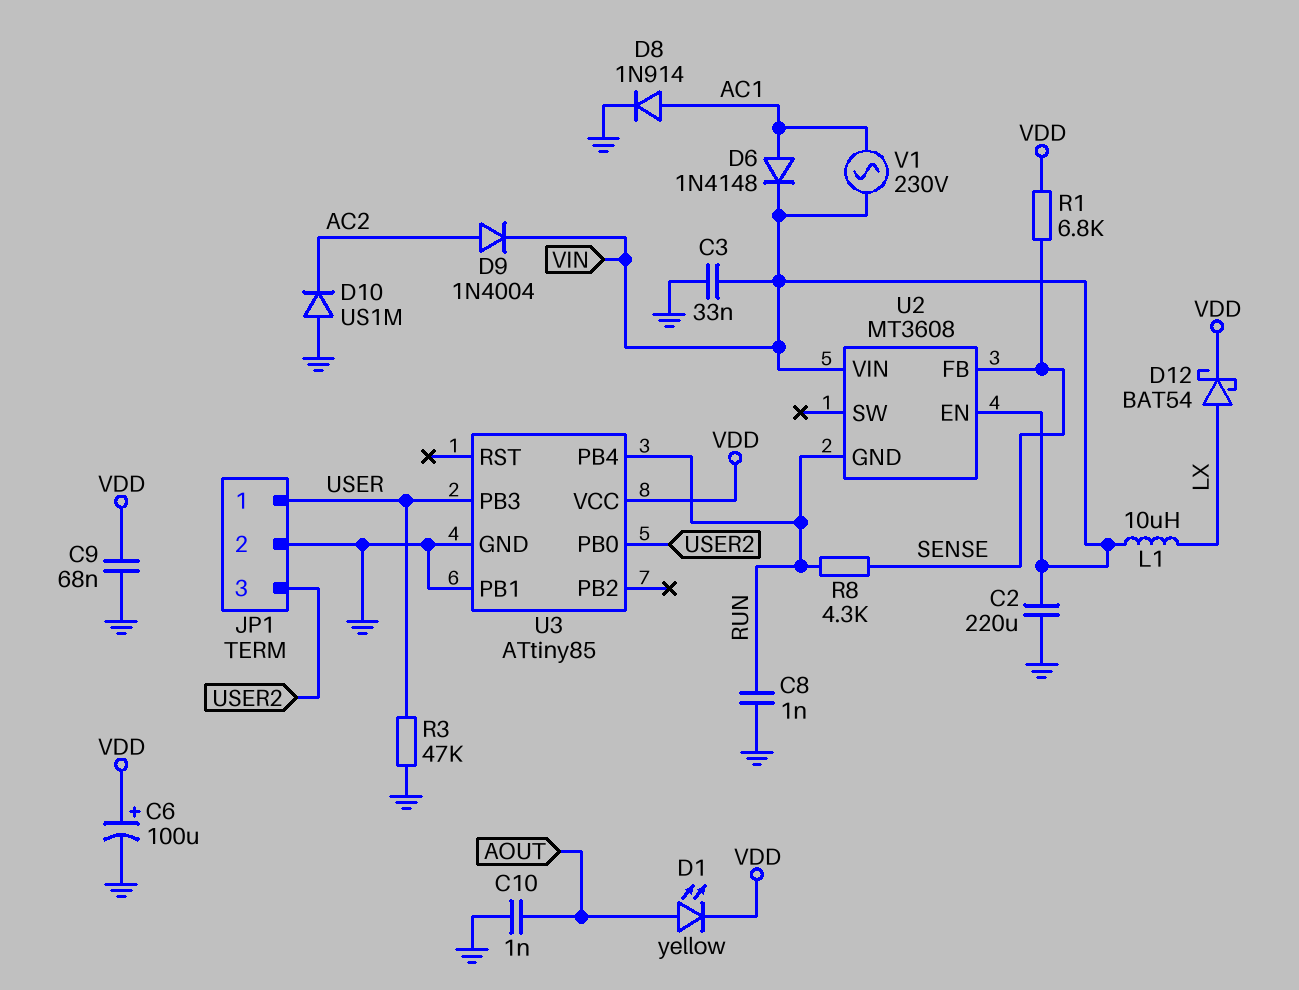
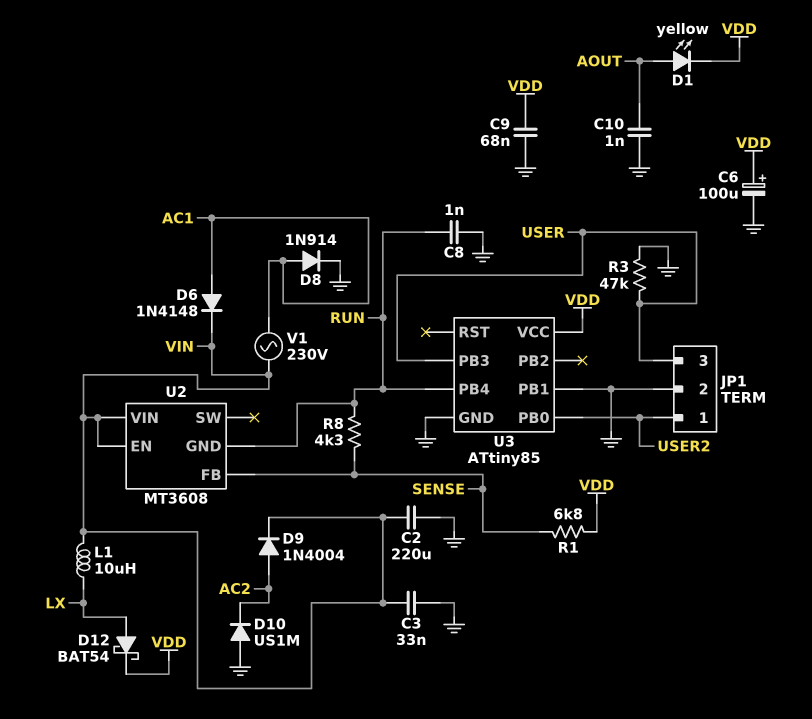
JP1 pin 1: USER -> USER2
JP1 pin 3: USER2 -> USER

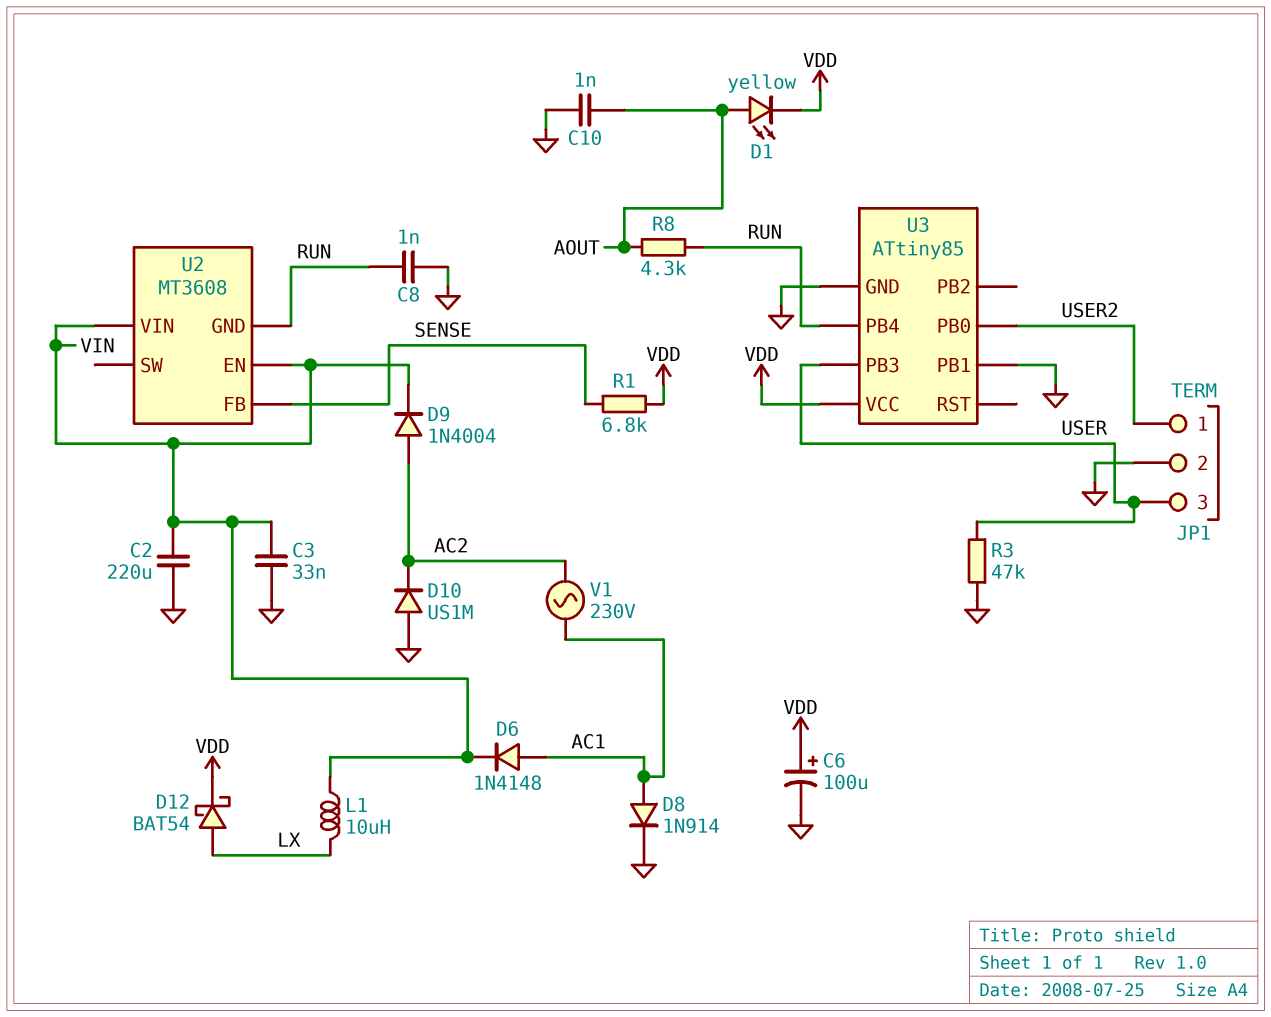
C9: 68nF (GND, VDD) -> none
R8: 4.3k (RUN, SENSE) -> 4.3k (AOUT, RUN)
V1: AC 230V (AC1, VIN) -> AC 230V (AC1, AC2)

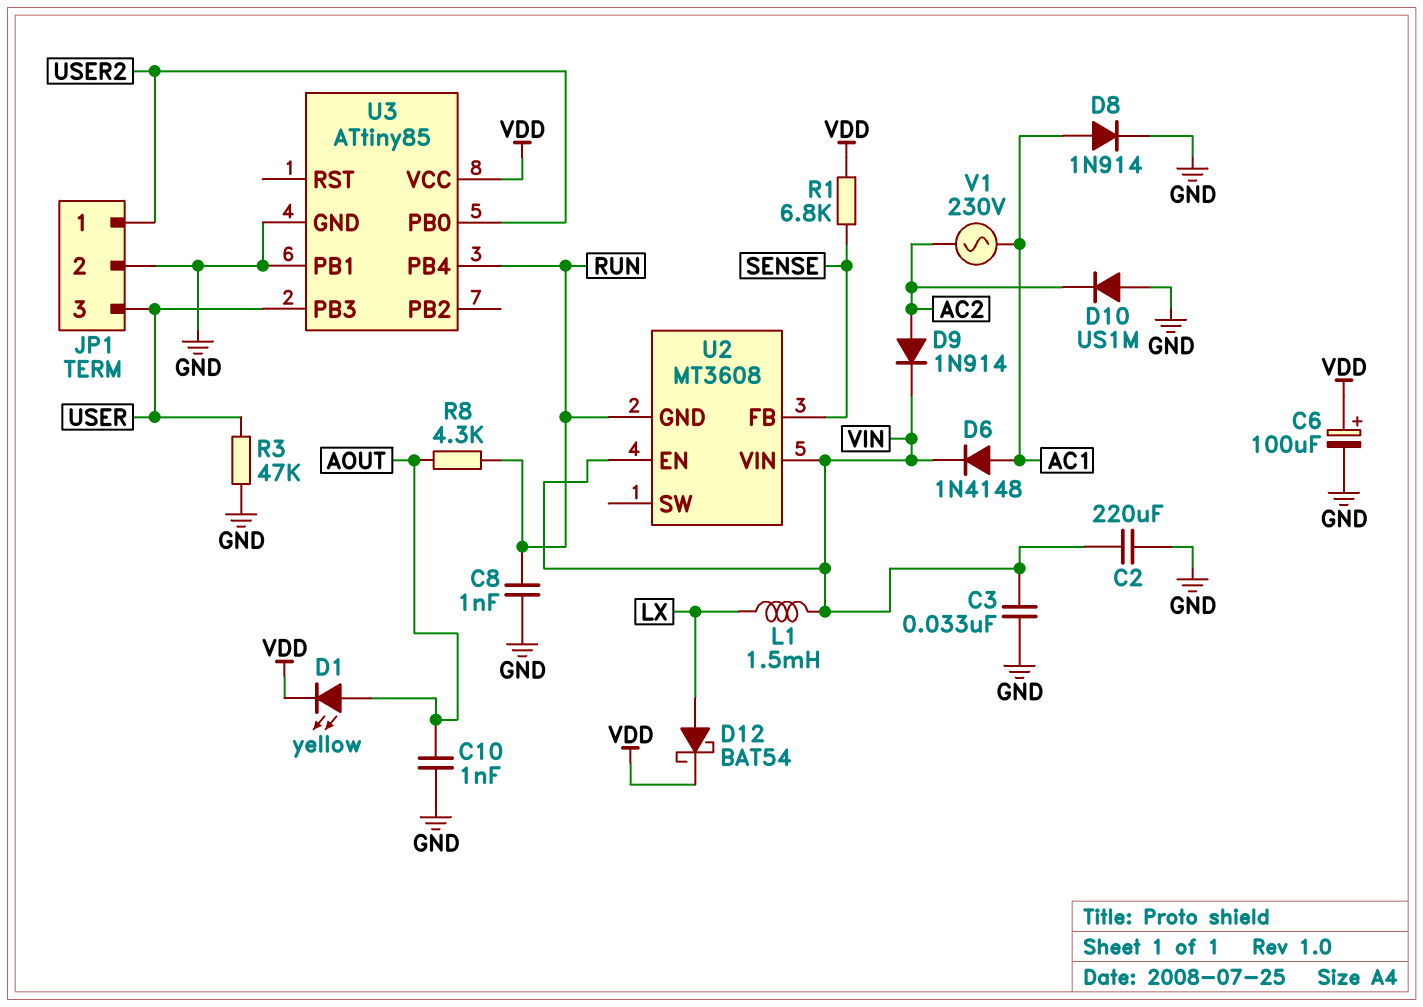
D9: diode 1N4004 (A AC2, K VIN) -> diode 1N914 (A AC2, K VIN)
L1: 10uH (LX, VIN) -> 1.5mH (LX, VIN)

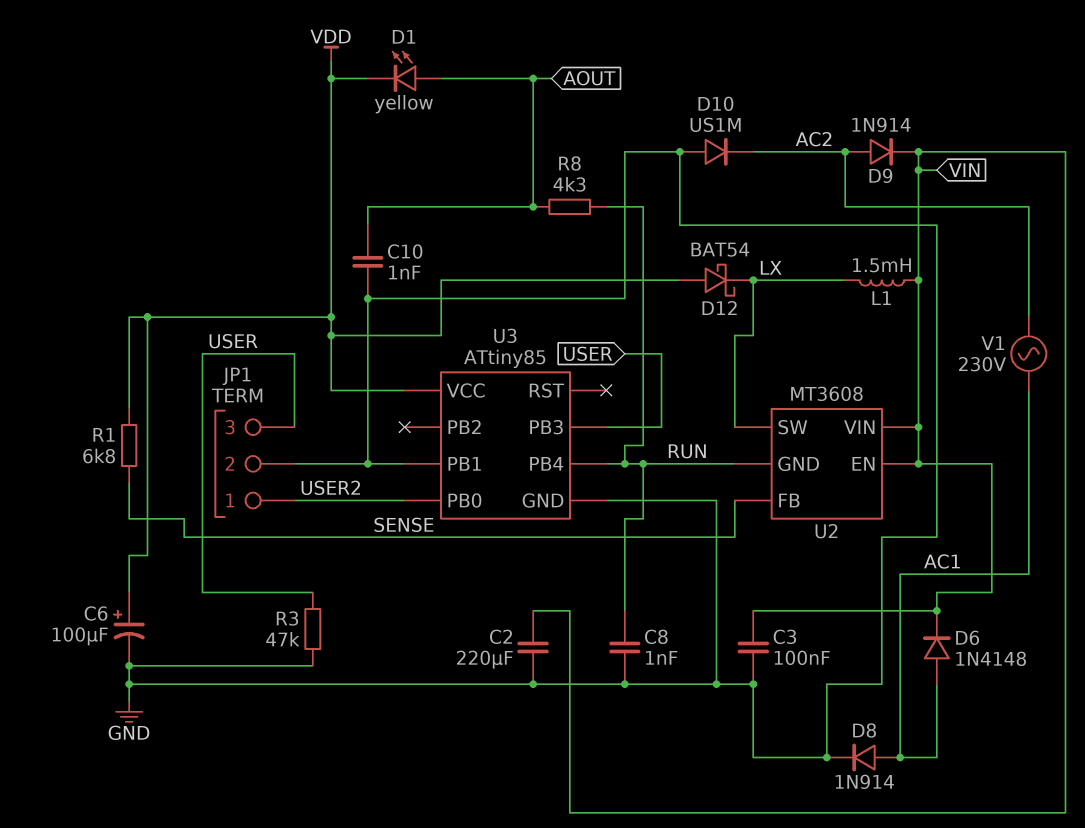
C3: 33nF (GND, VIN) -> 100nF (GND, VIN)
D12: schottky BAT54 (A LX, K VDD) -> schottky BAT54 (A VDD, K LX)
U2 pin SW: none -> LX

